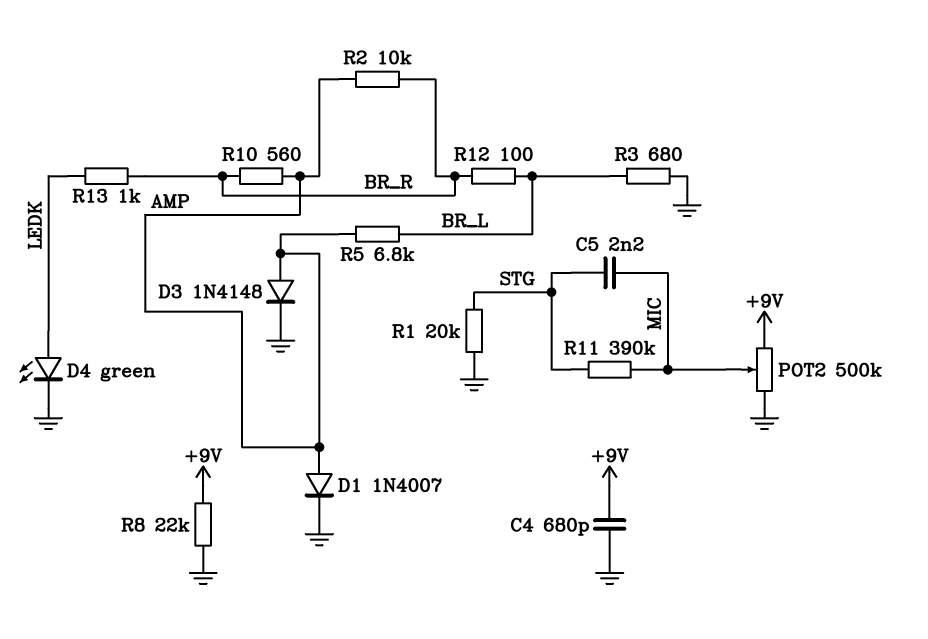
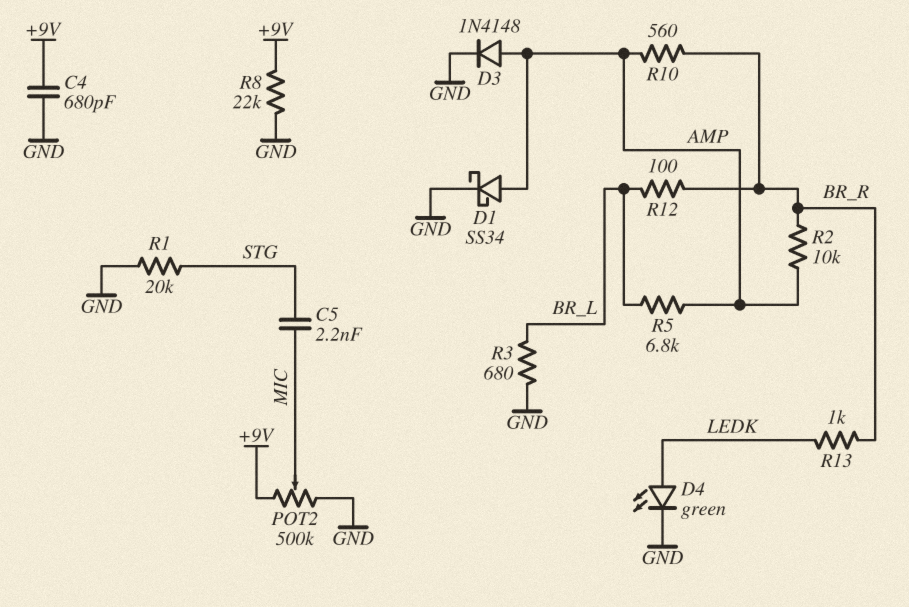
D1: diode 1N4007 (A AMP, K GND) -> schottky SS34 (A AMP, K GND)
R11: 390k (MIC, STG) -> none

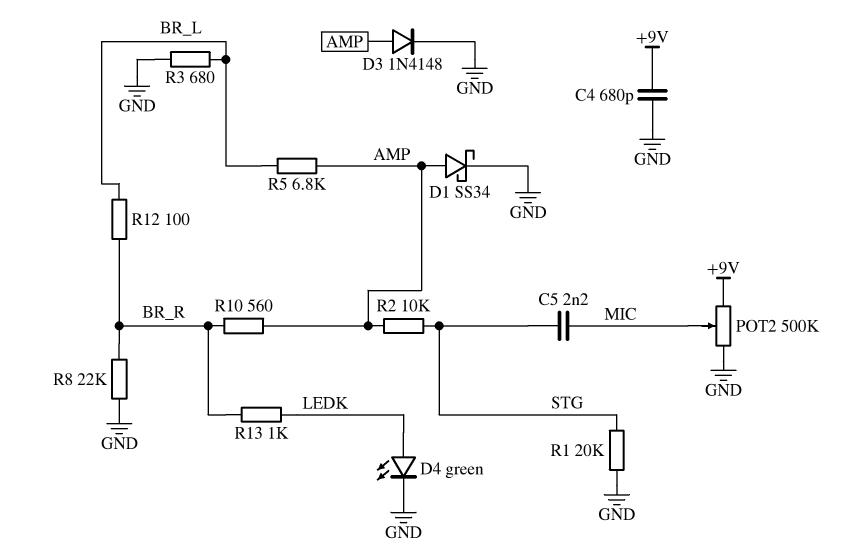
R2: 10k (AMP, BR_R) -> 10k (AMP, STG)
R8: 22k (+9V, GND) -> 22k (BR_R, GND)

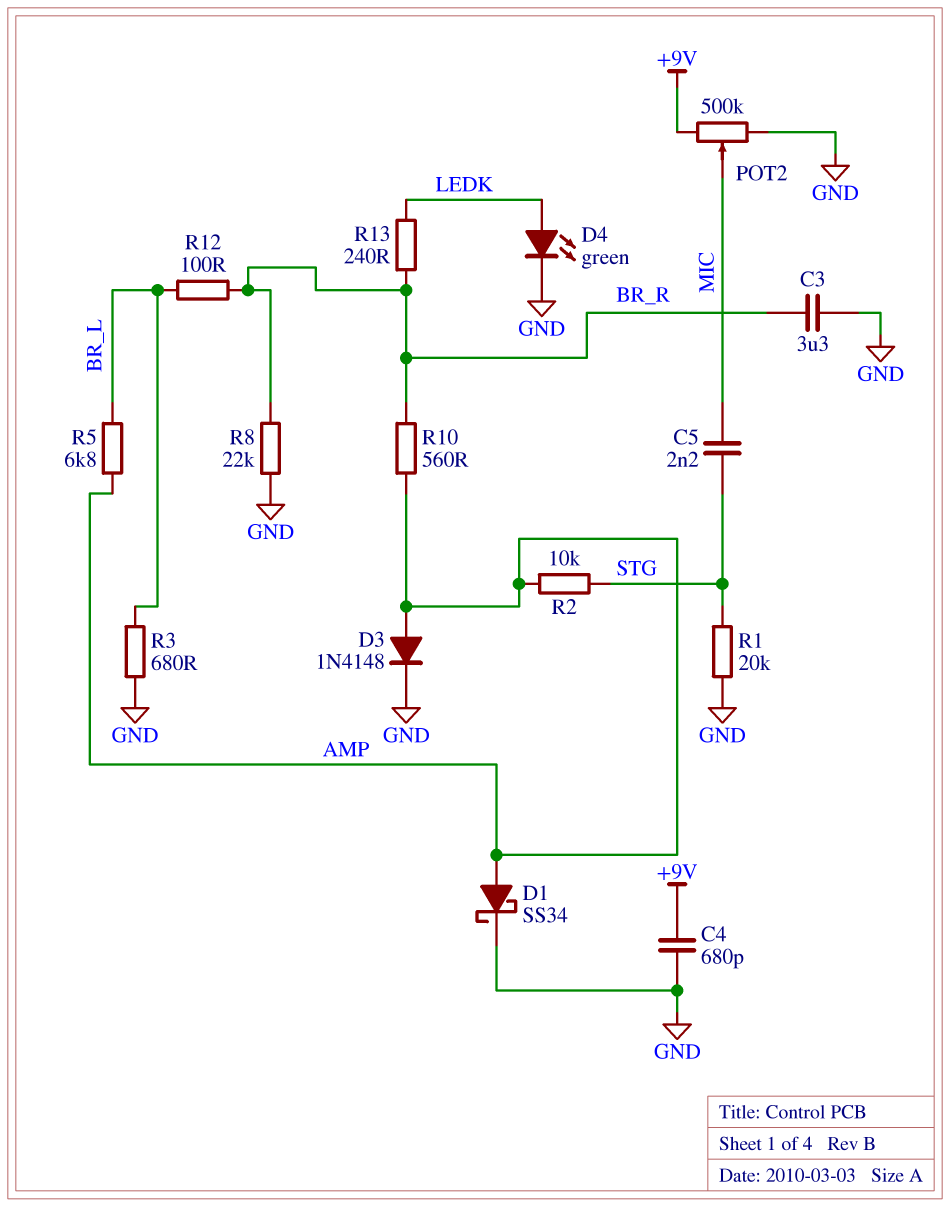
C3: none -> 3.3uF (BR_R, GND)
R13: 1k (BR_R, LEDK) -> 240 (BR_R, LEDK)

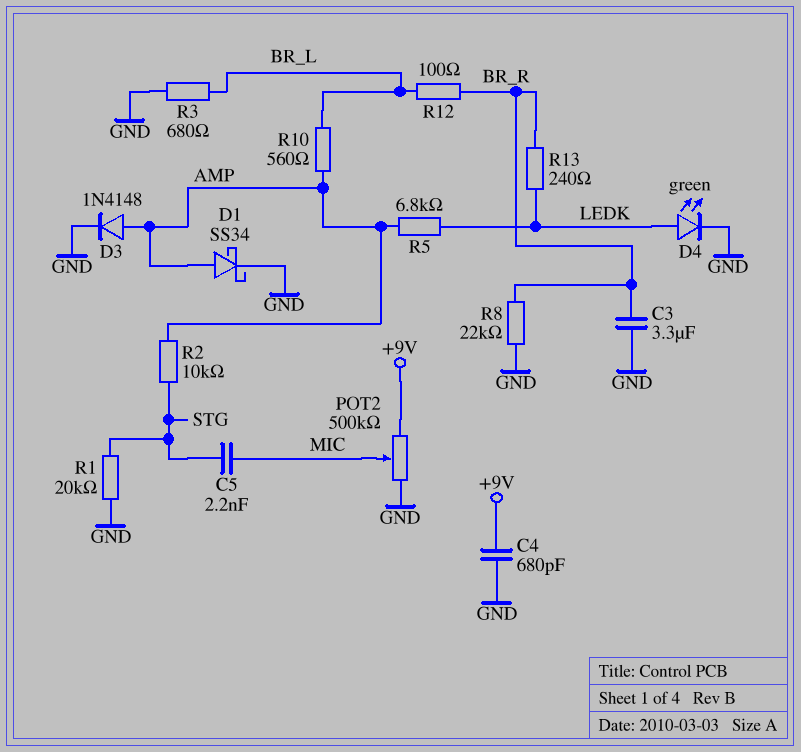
R5: 6.8k (AMP, BR_L) -> 6.8k (AMP, LEDK)
R10: 560 (AMP, BR_R) -> 560 (AMP, BR_L)

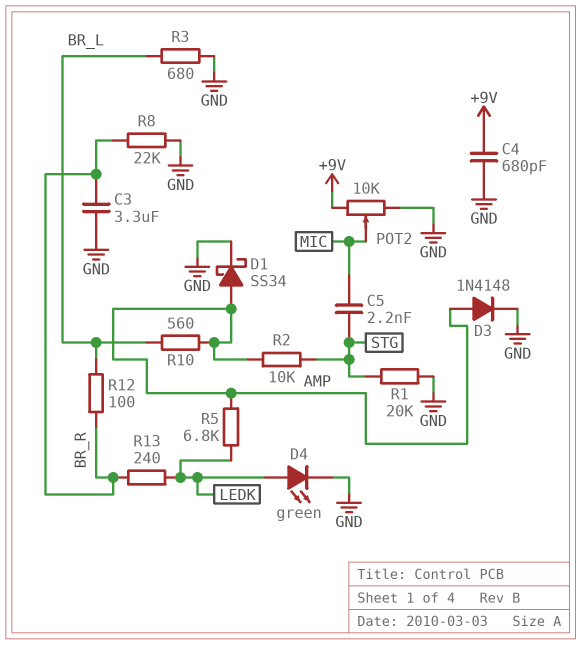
POT2: 500k (+9V, GND, wiper MIC) -> 10k (+9V, GND, wiper MIC)

